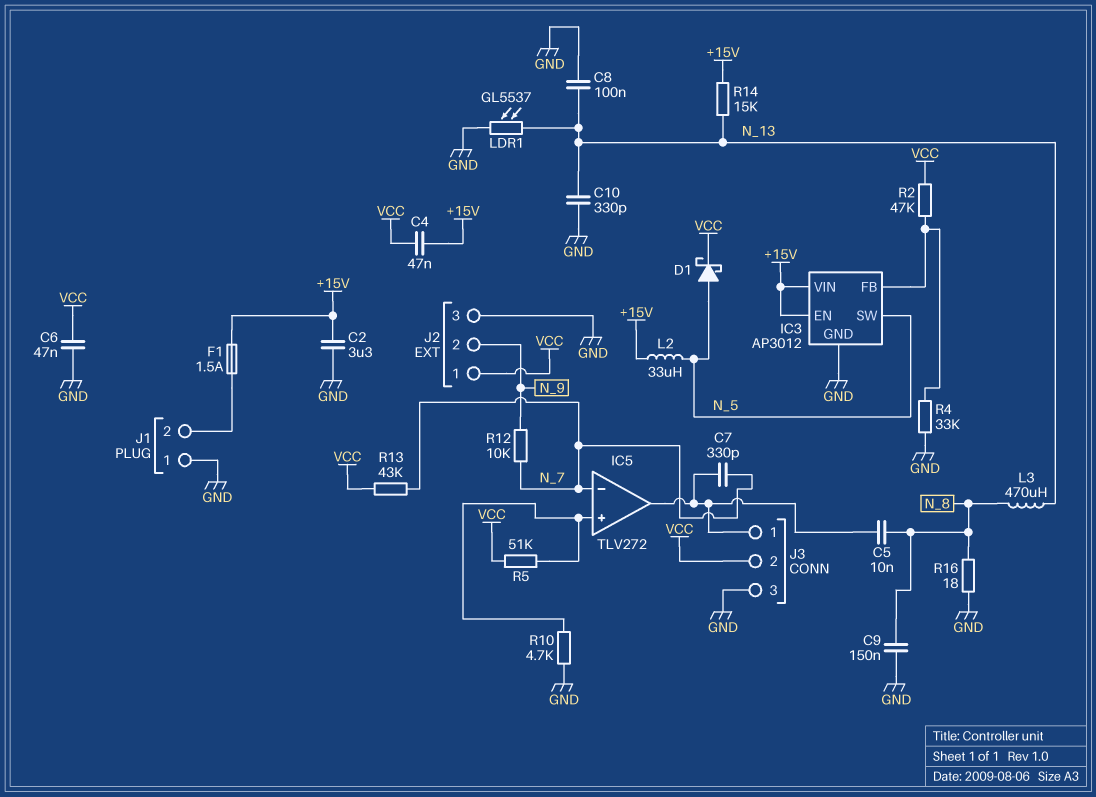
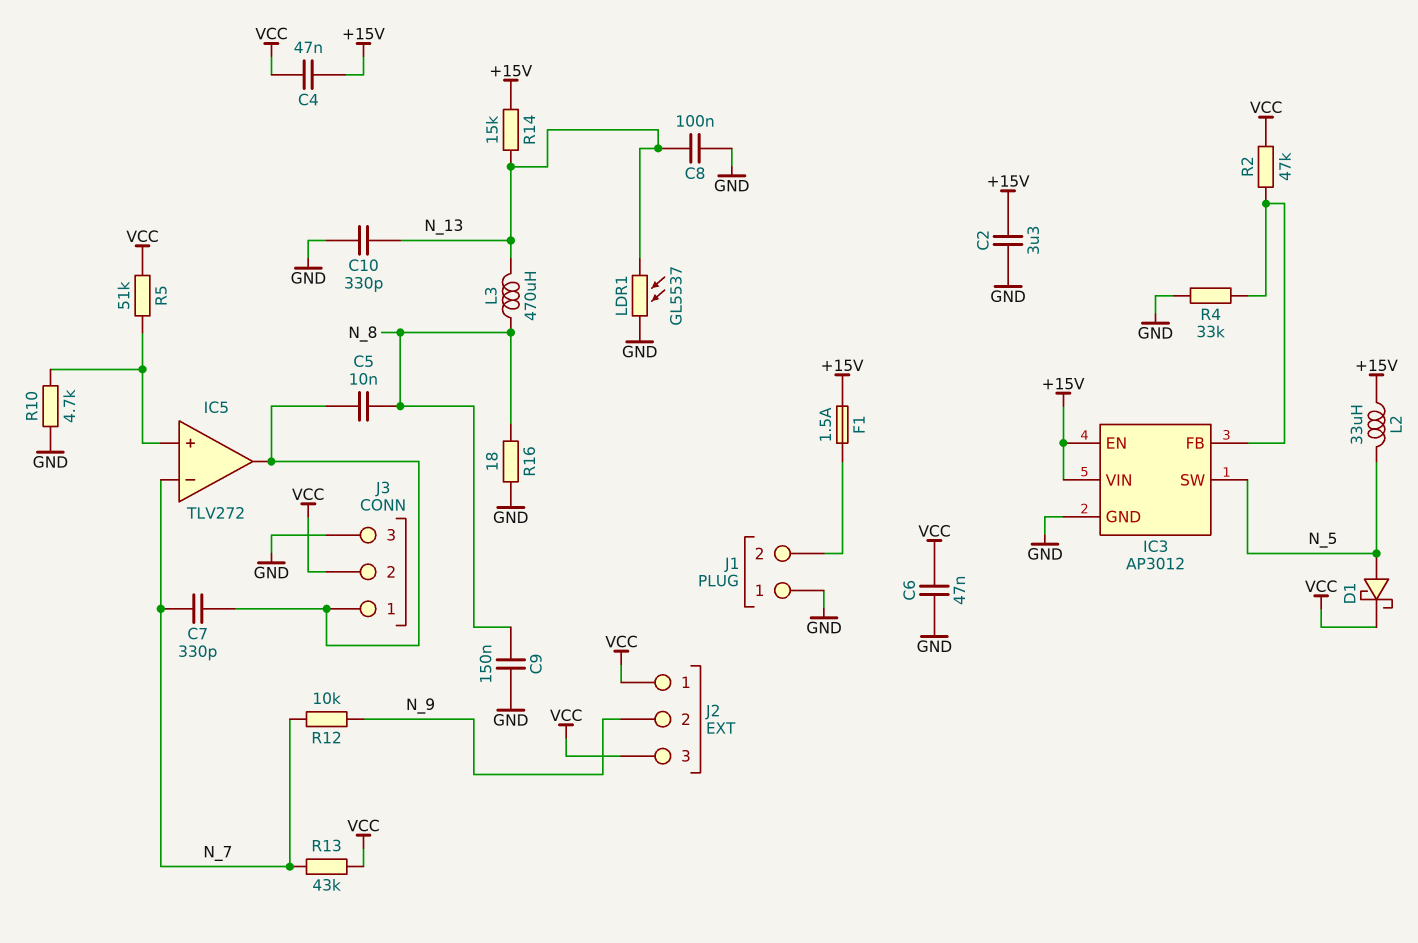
J2 pin 3: GND -> VCC

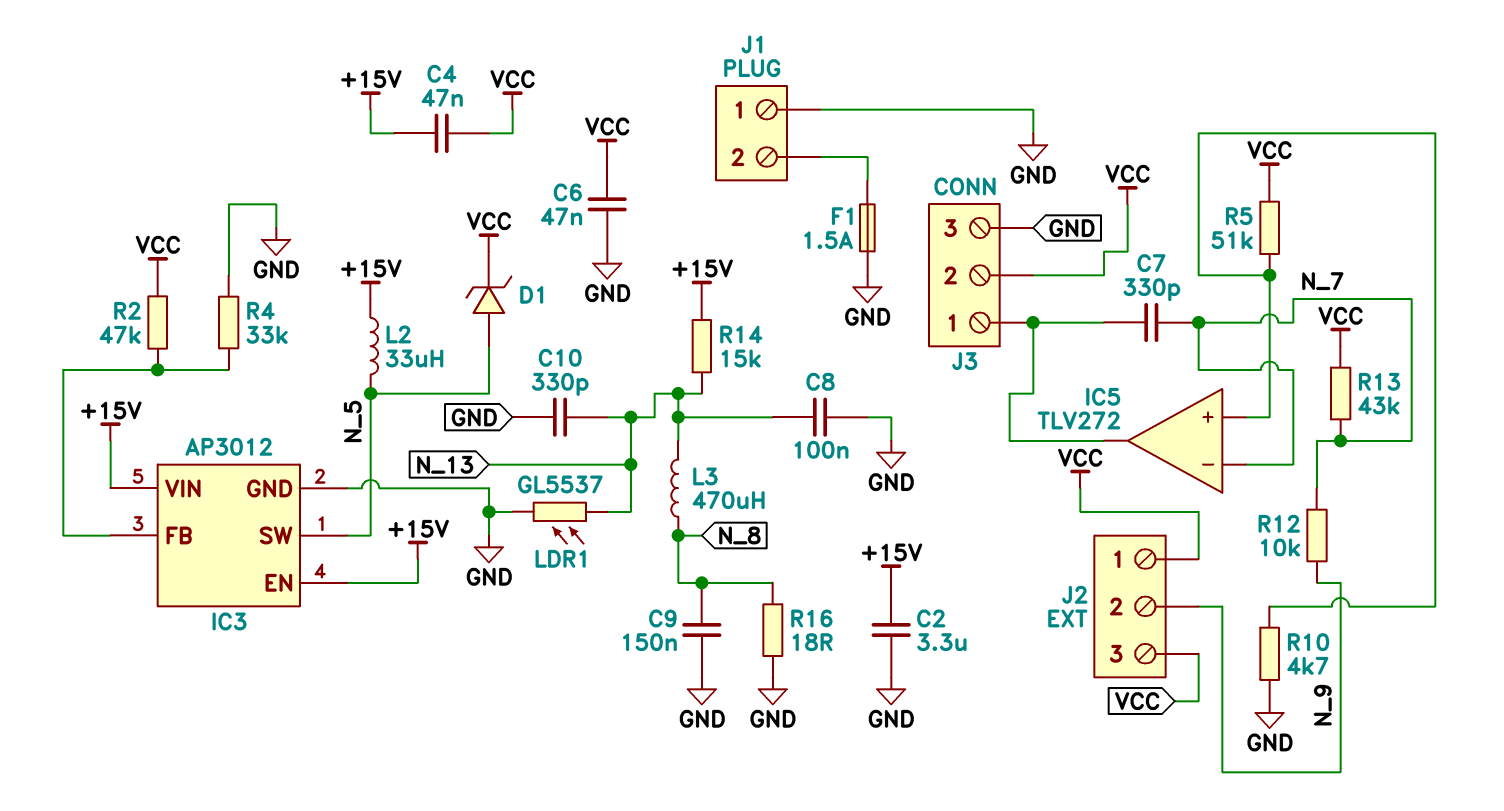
C5: 10nF (IC5/out, N_8) -> none
D1: schottky (A N_5, K VCC) -> zener (A N_5, K VCC)
F1: 1.5A (+15V, J1/2) -> 1.5A (GND, J1/2)

